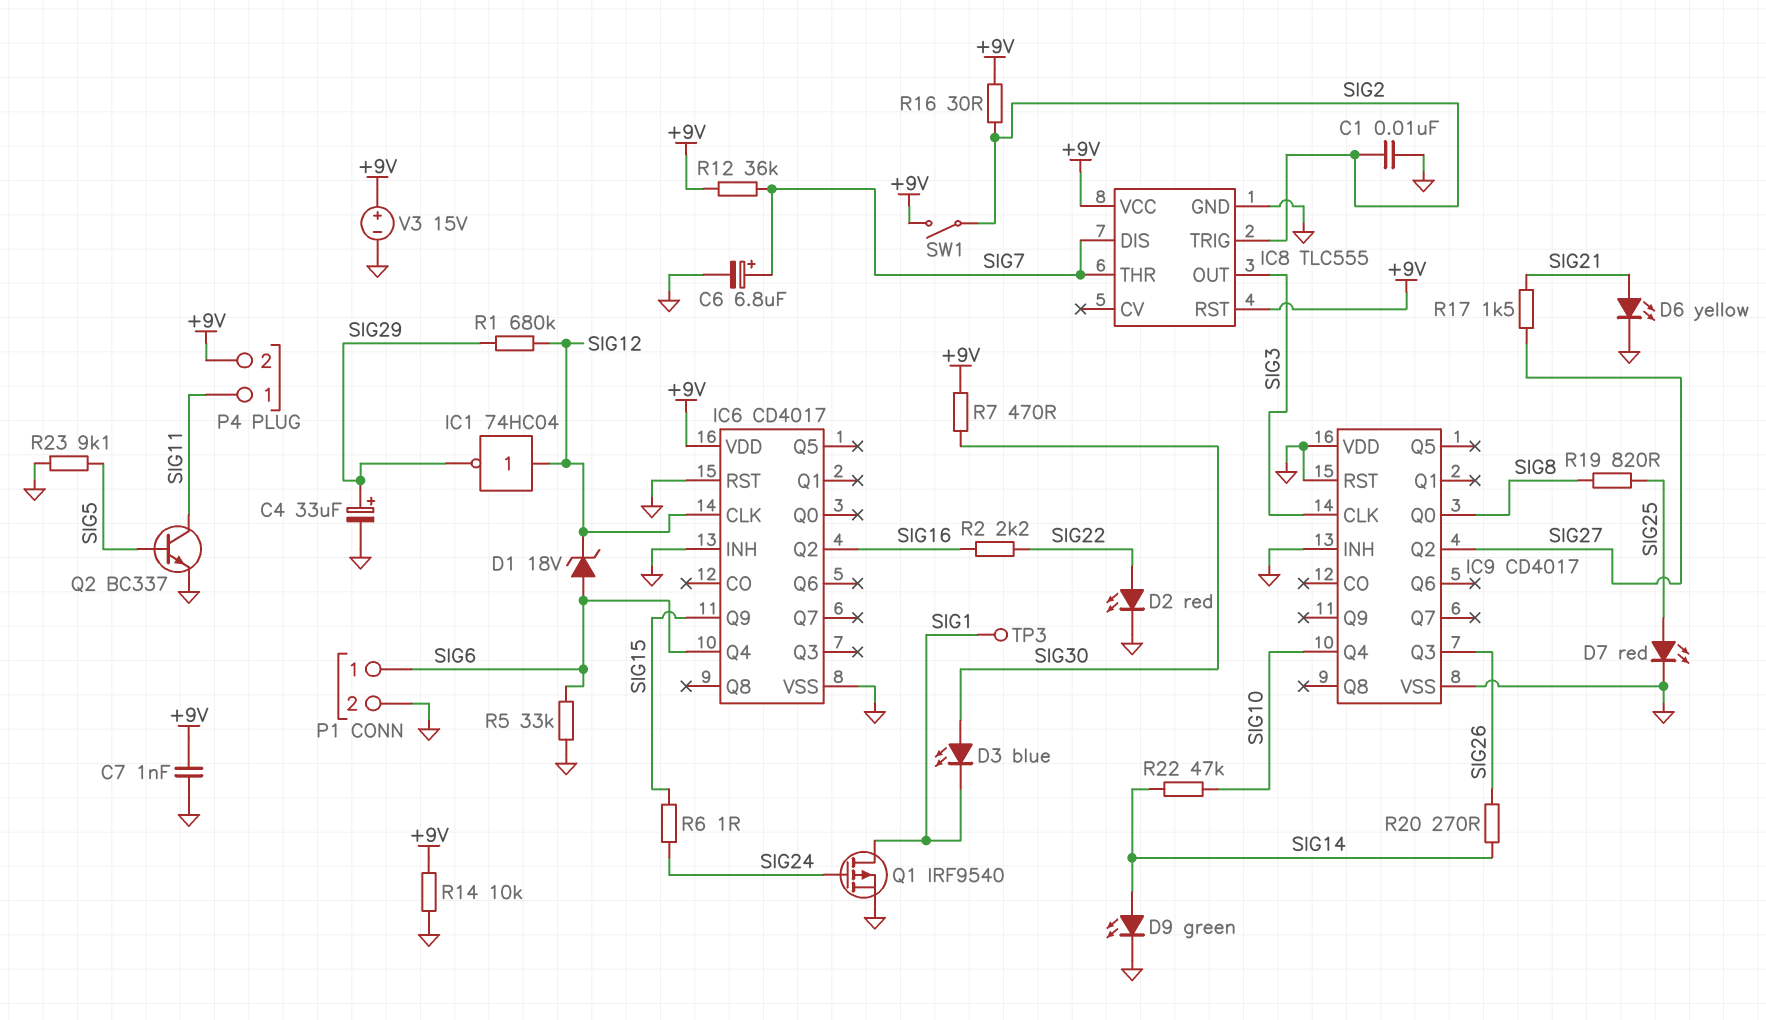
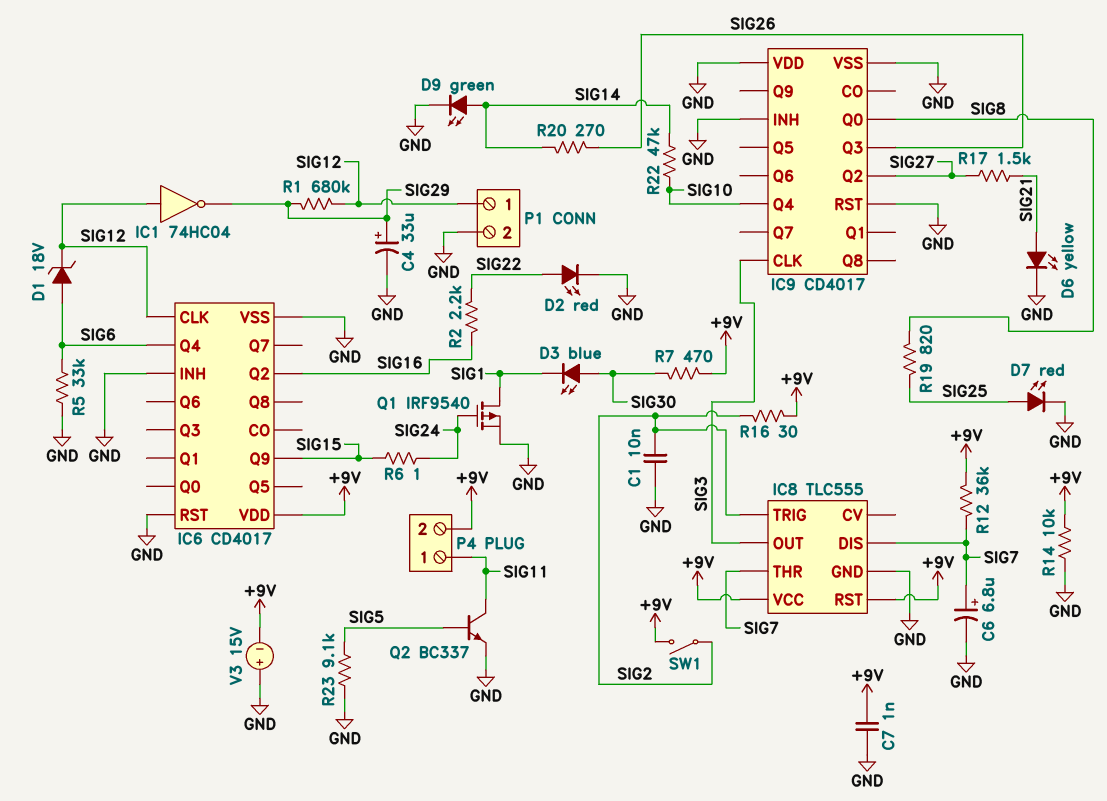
P1 pin 1: SIG6 -> SIG12
TP3: test point (SIG1) -> none
V3: 15V (plus +9V, minus GND) -> 15V (plus GND, minus +9V)

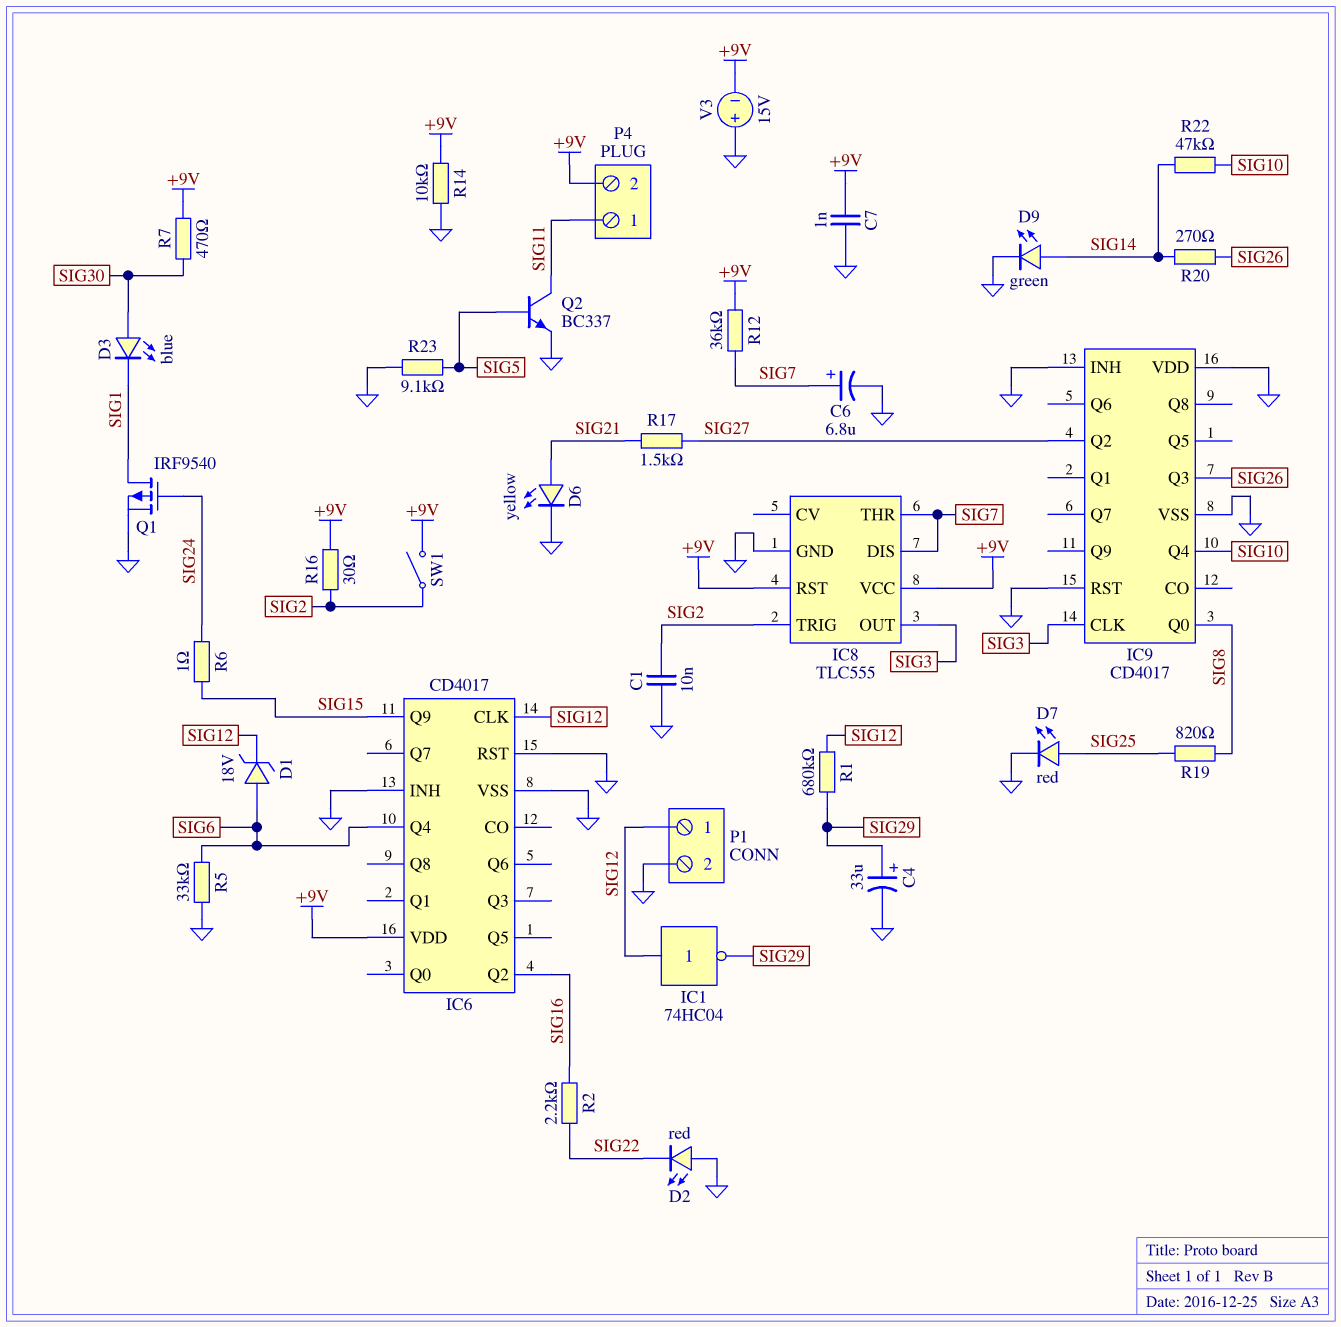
D2: LED red (A SIG22, K GND) -> LED red (A GND, K SIG22)

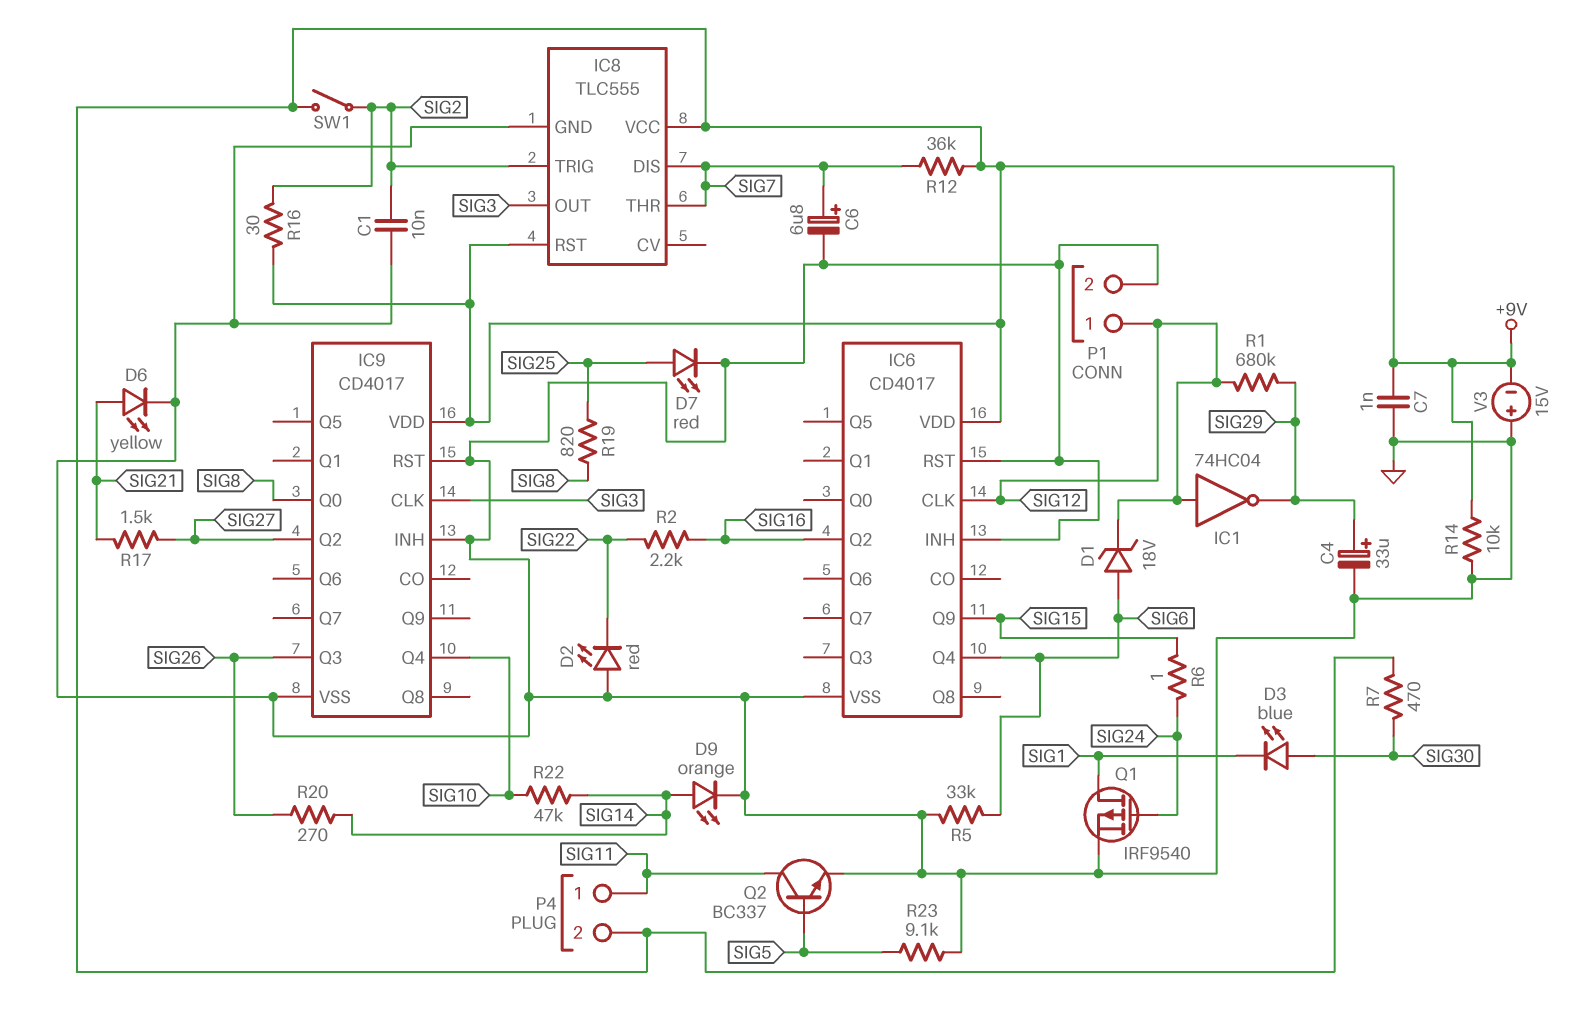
D9: LED green (A SIG14, K GND) -> LED orange (A SIG14, K GND)
IC9 pin VDD: GND -> +9V

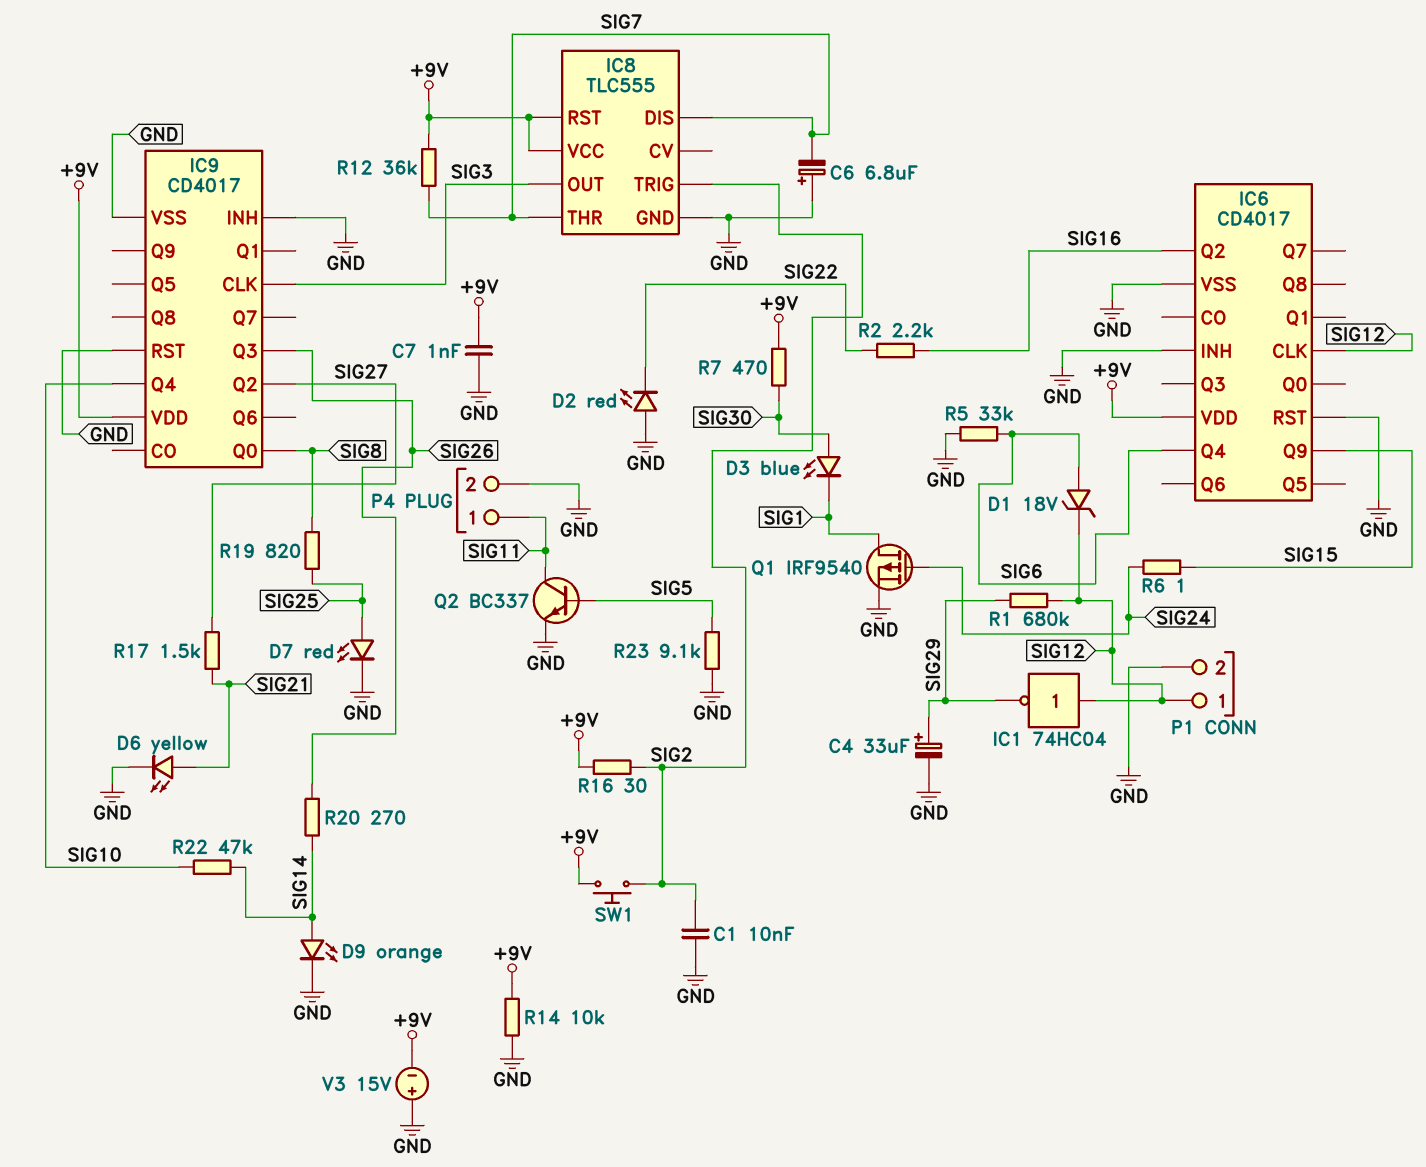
C6: 6.8uF (plus SIG7, minus GND) -> 6.8uF (plus GND, minus SIG7)
P4 pin 2: +9V -> GND
SW1: switch (+9V, SIG2) -> button (+9V, SIG2)

